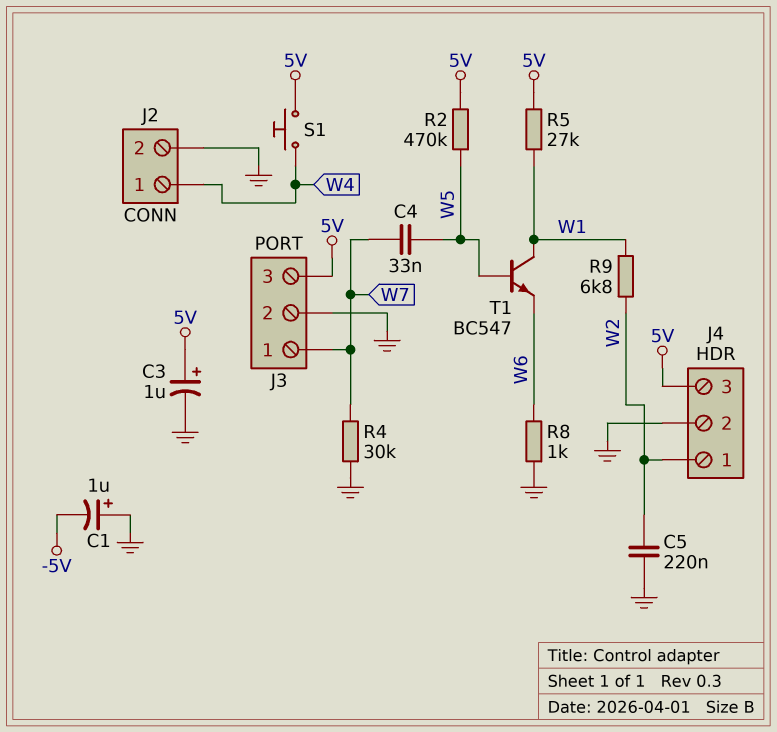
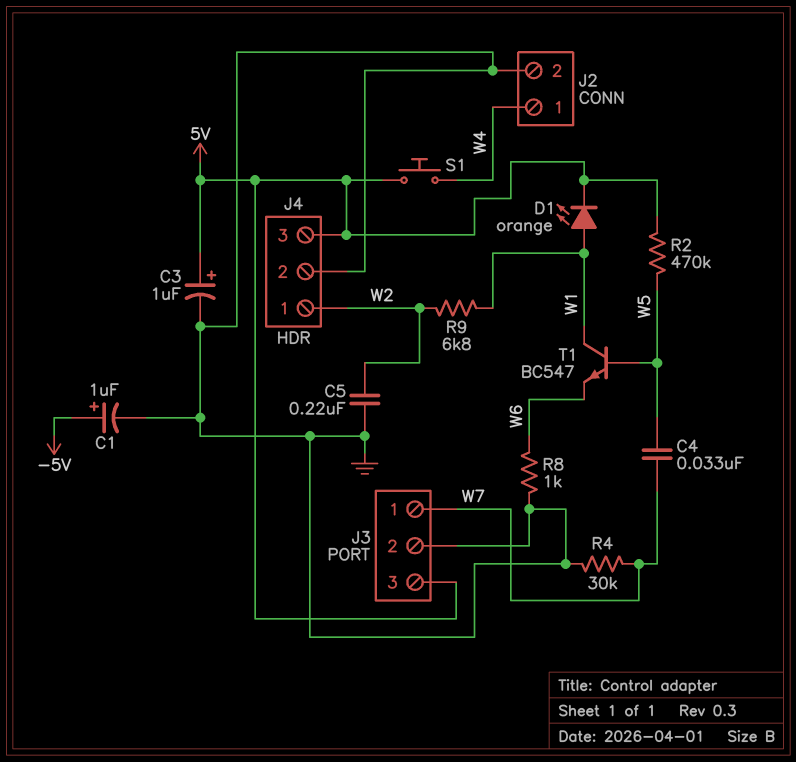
C1: 1uF (plus GND, minus -5V) -> 1uF (plus -5V, minus GND)
D1: none -> LED orange (A W1, K 5V)
R5: 27k (5V, W1) -> none

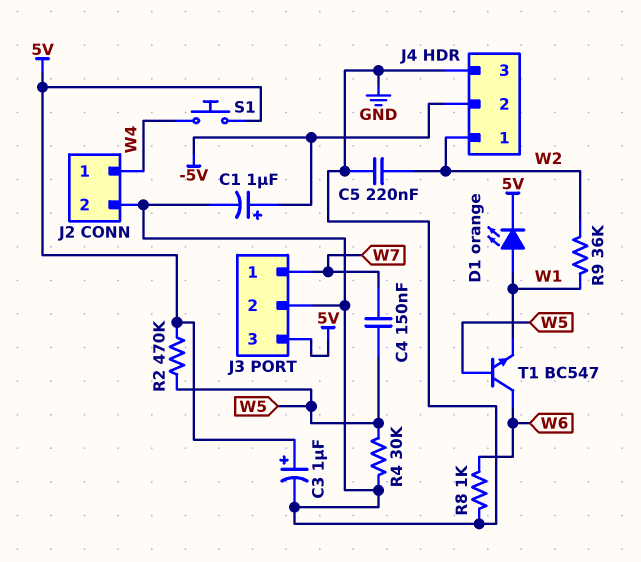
C4: 33nF (W5, W7) -> 150nF (W5, W7)
J4 pin 2: GND -> -5V
J4 pin 3: 5V -> GND
R4: 30k (GND, W7) -> 30k (GND, W5)
R9: 6.8k (W1, W2) -> 36k (W1, W2)
T1: NPN BC547 (B W5, C W1, E W6) -> NPN BC547 (B W5, C W6, E W1)

